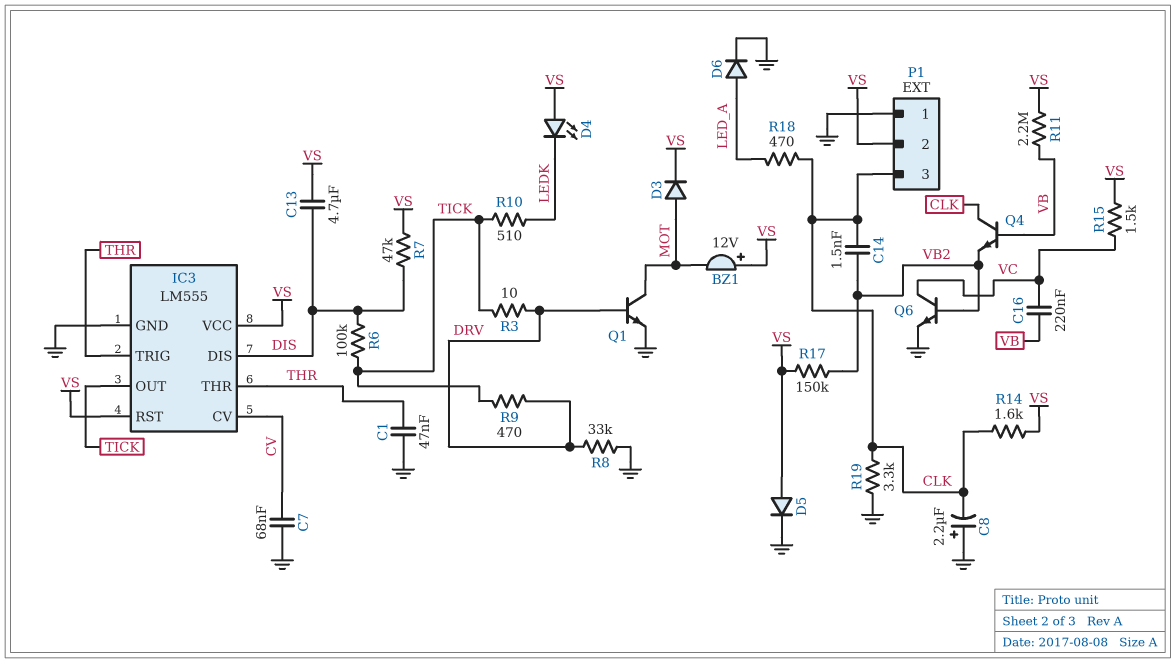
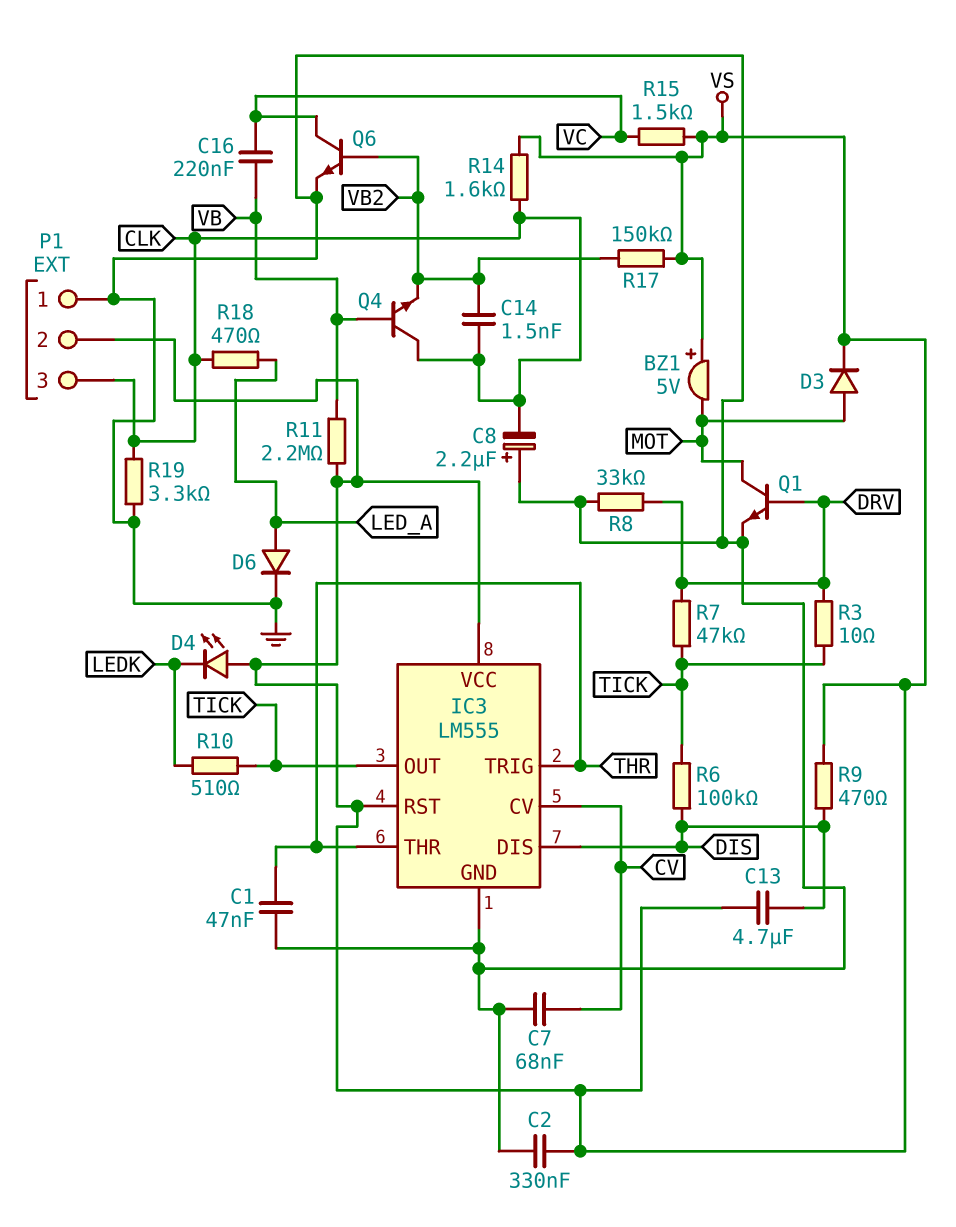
BZ1: buzzer 12V (plus VS, minus MOT) -> buzzer 5V (plus VS, minus MOT)
C2: none -> 330nF (GND, VS)
D5: diode (A VS, K GND) -> none
R7: 47k (DIS, VS) -> 47k (DRV, TICK)
R9: 470 (DRV, TICK) -> 470 (DIS, VS)

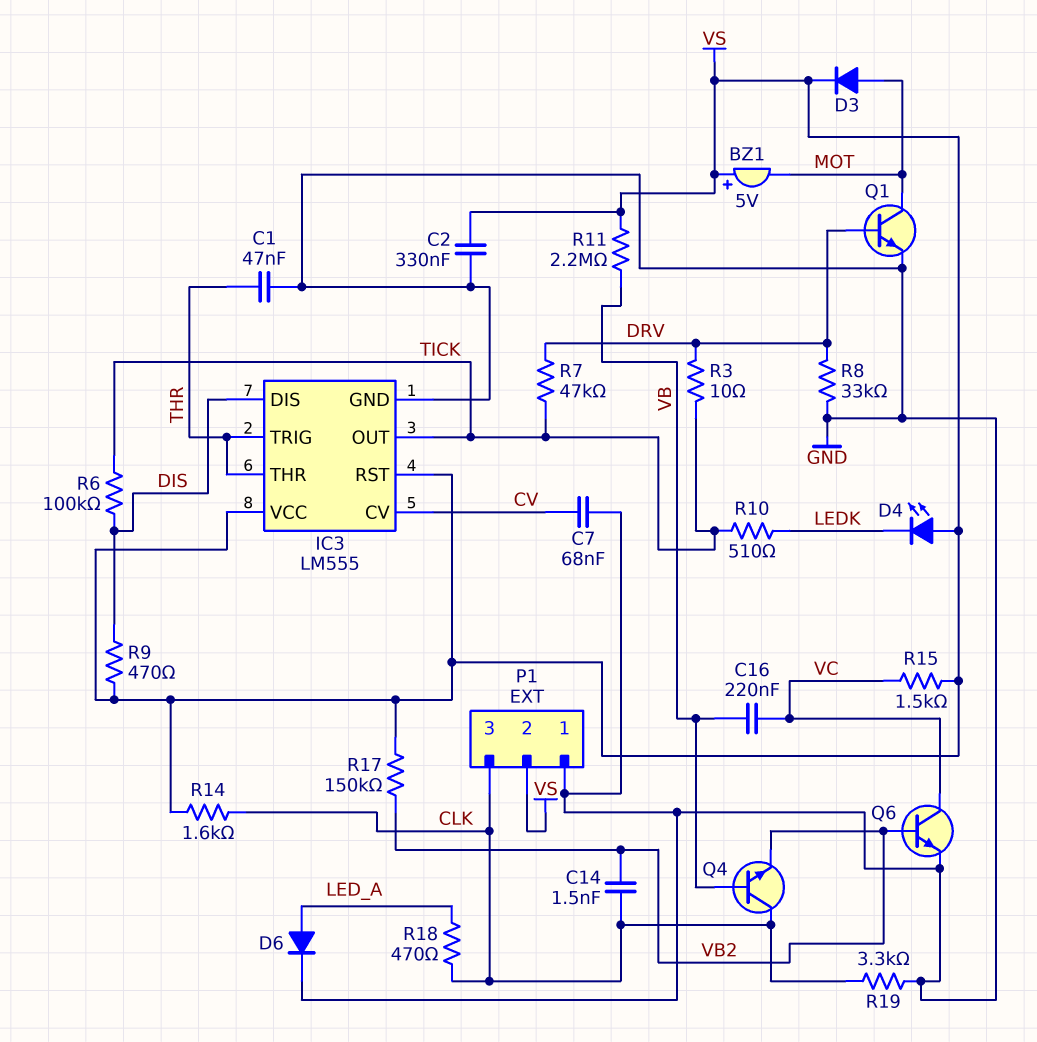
C8: 2.2uF (plus GND, minus CLK) -> none
C13: 4.7uF (DIS, VS) -> none

